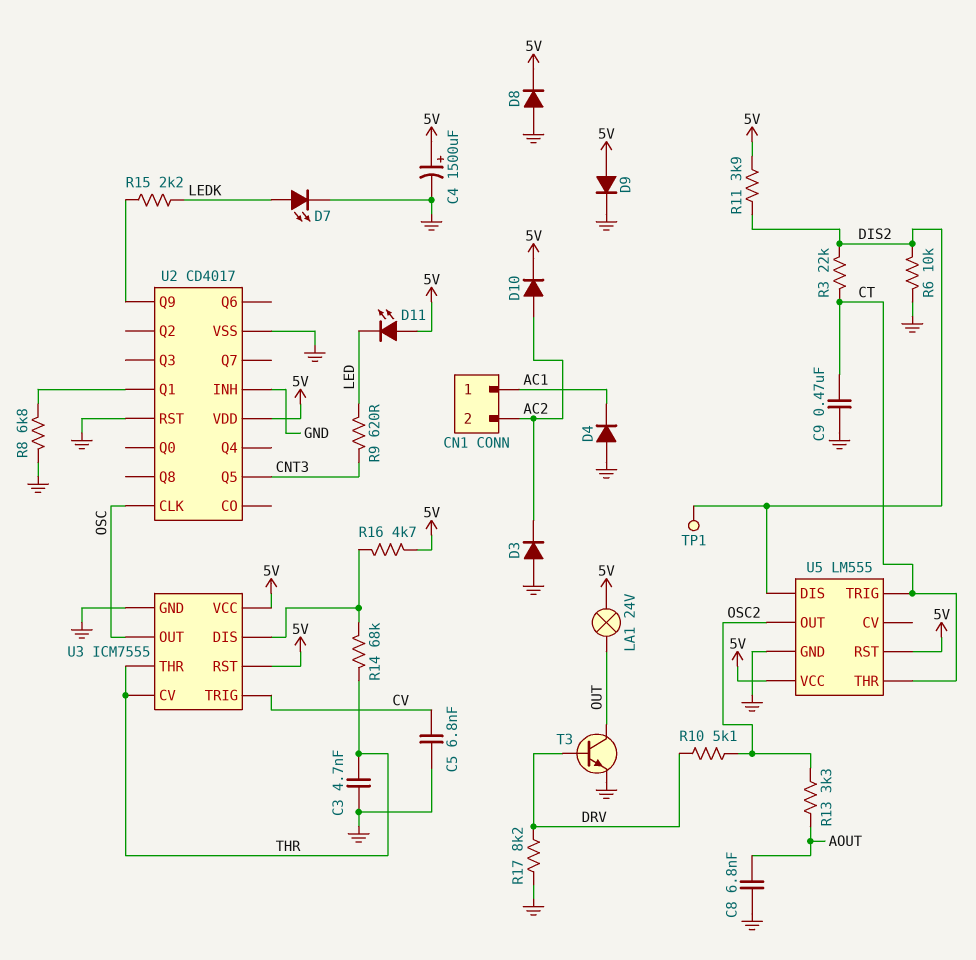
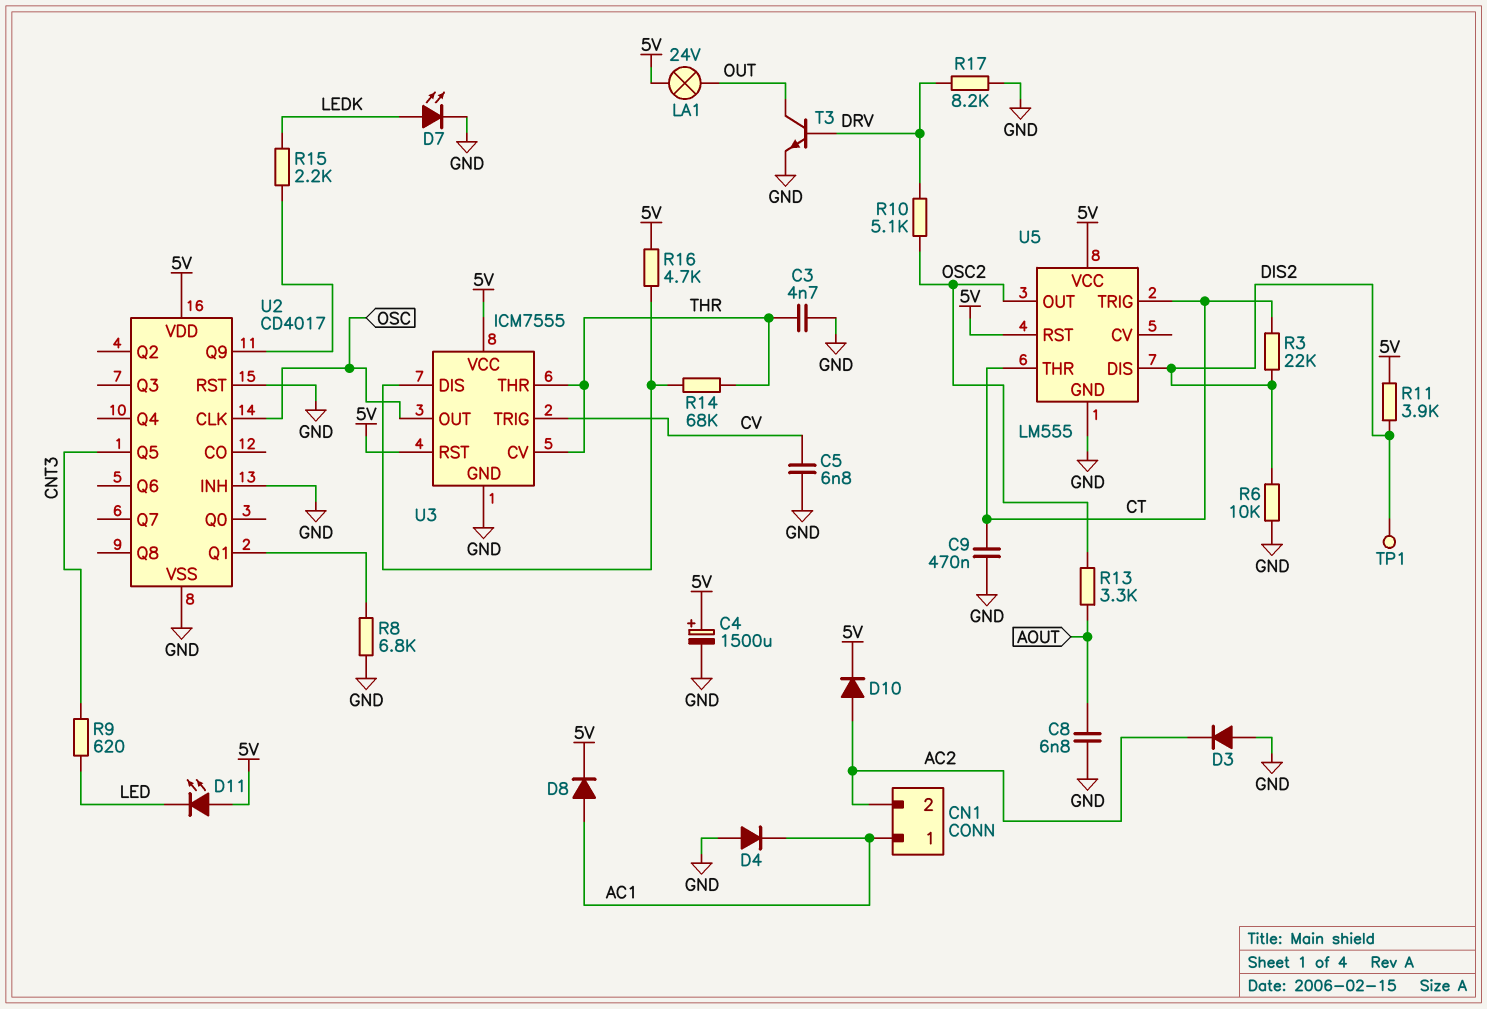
D8: diode (A GND, K 5V) -> diode (A AC1, K 5V)
D9: diode (A 5V, K GND) -> none

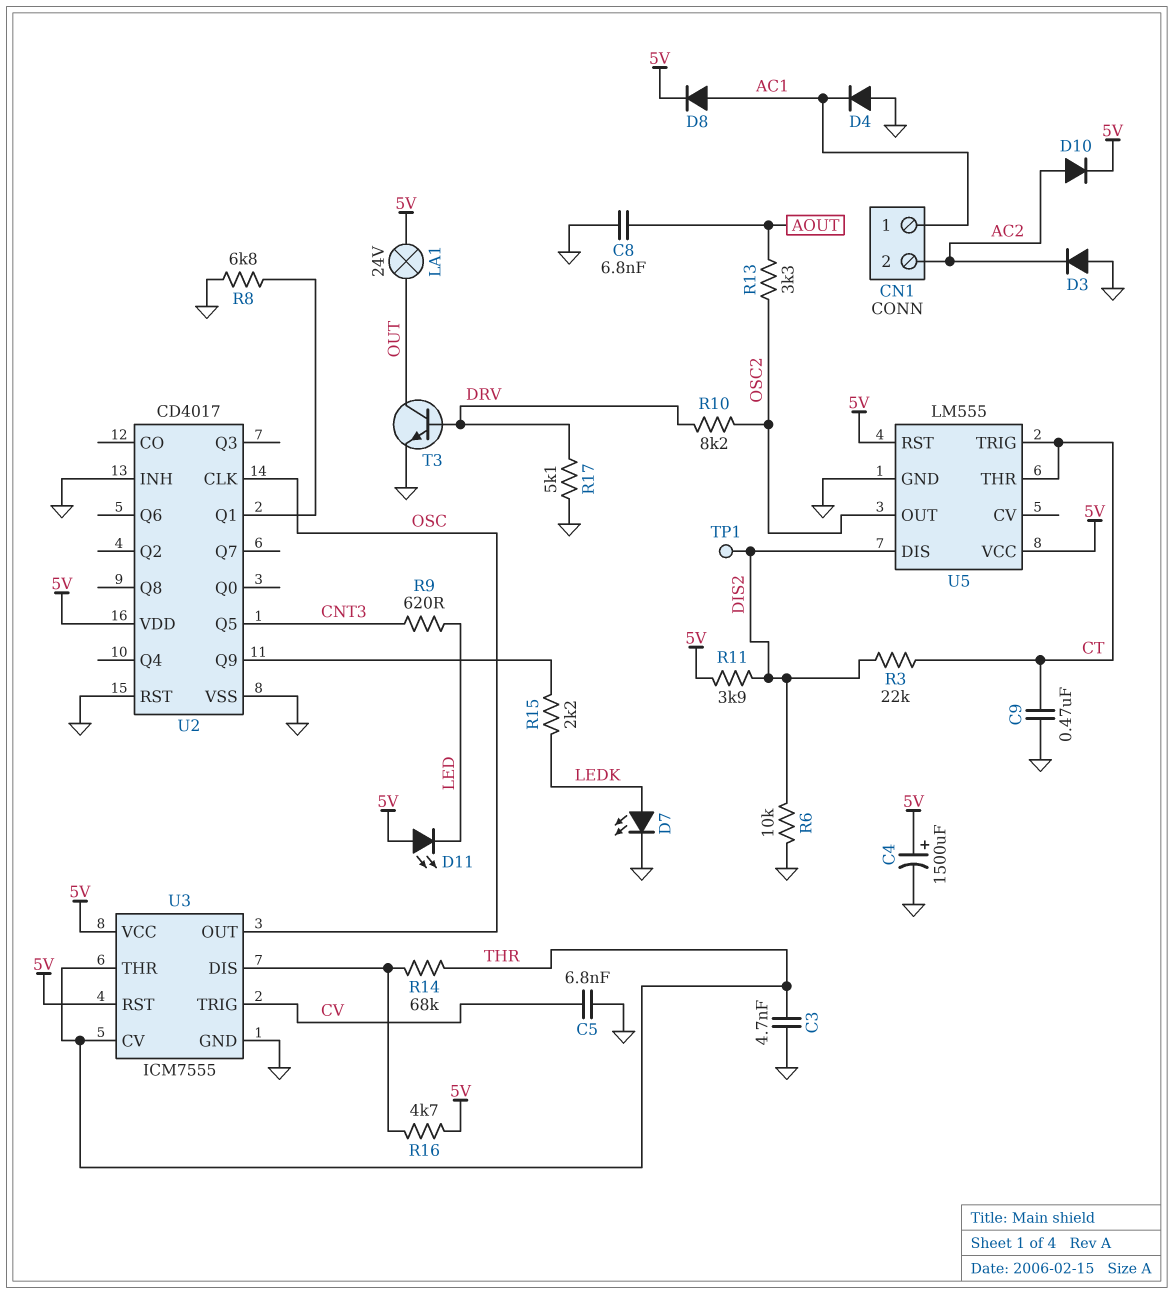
R10: 5.1k (DRV, OSC2) -> 8.2k (DRV, OSC2)
R17: 8.2k (DRV, GND) -> 5.1k (DRV, GND)

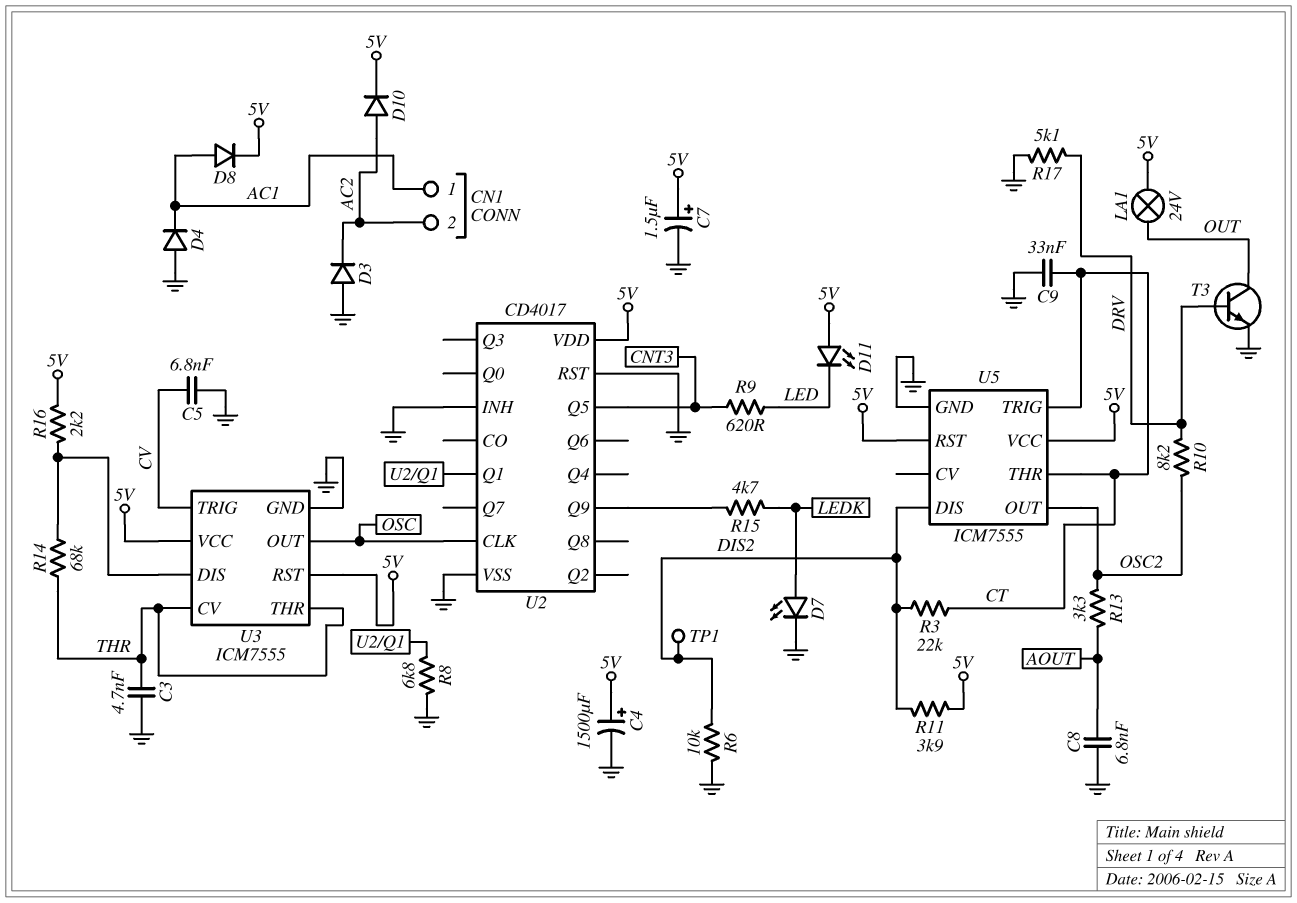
C7: none -> 1.5uF (plus 5V, minus GND)
C9: 470nF (CT, GND) -> 33nF (CT, GND)
R15: 2.2k (LEDK, U2/Q9) -> 4.7k (LEDK, U2/Q9)
R16: 4.7k (5V, U3/DIS) -> 2.2k (5V, U3/DIS)
U5: LM555 -> ICM7555

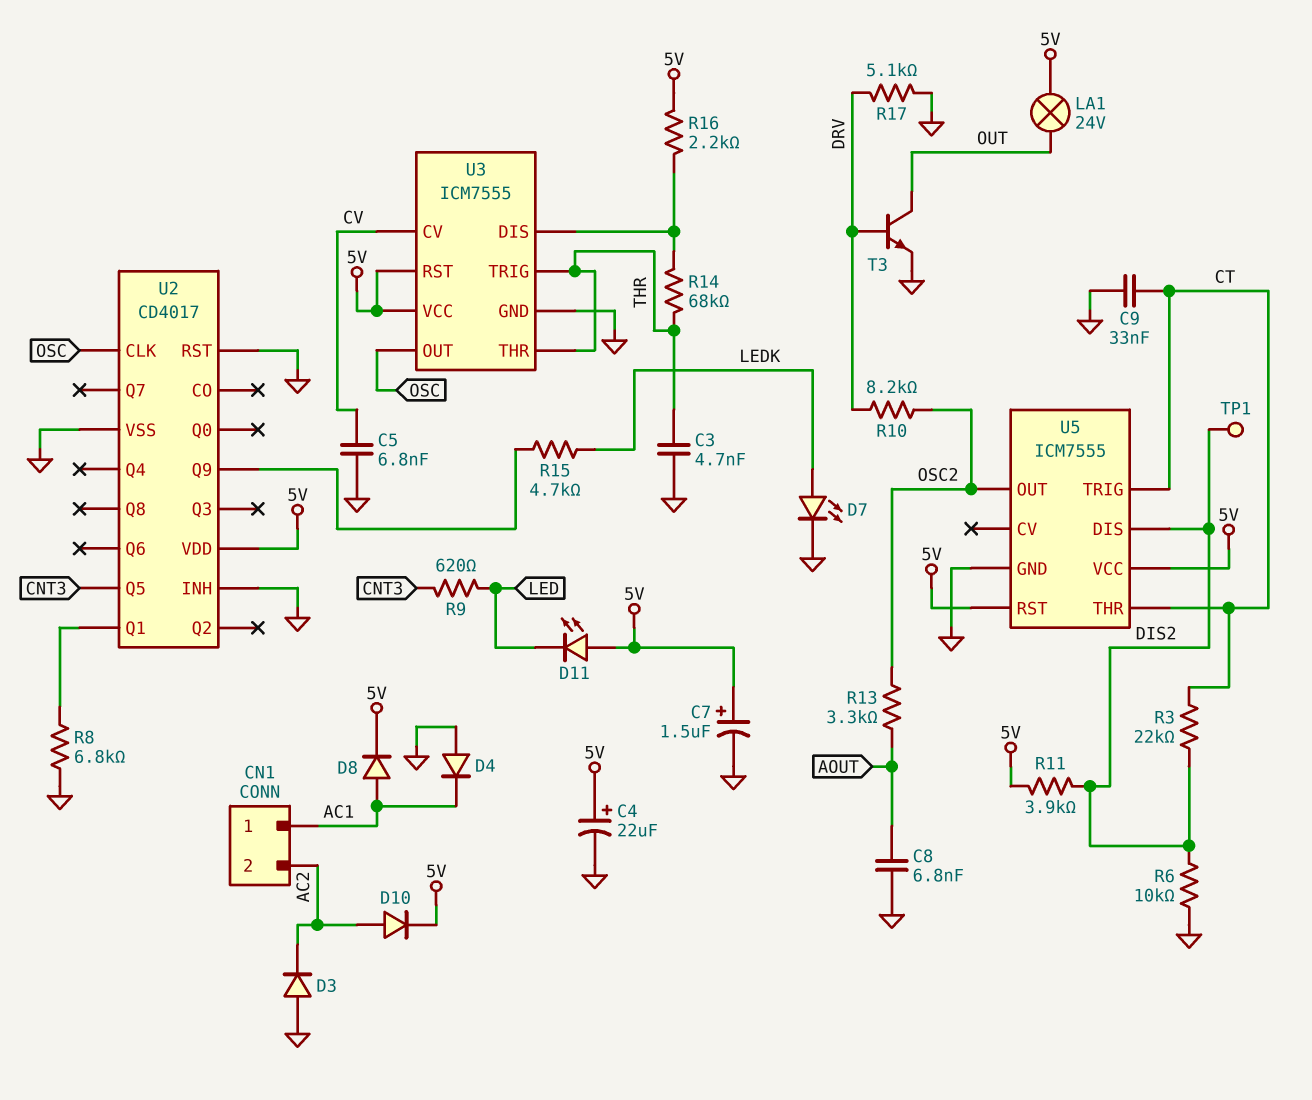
C4: 1500uF (plus 5V, minus GND) -> 22uF (plus 5V, minus GND)
U3 pin CV: THR -> CV
U3 pin TRIG: CV -> THR

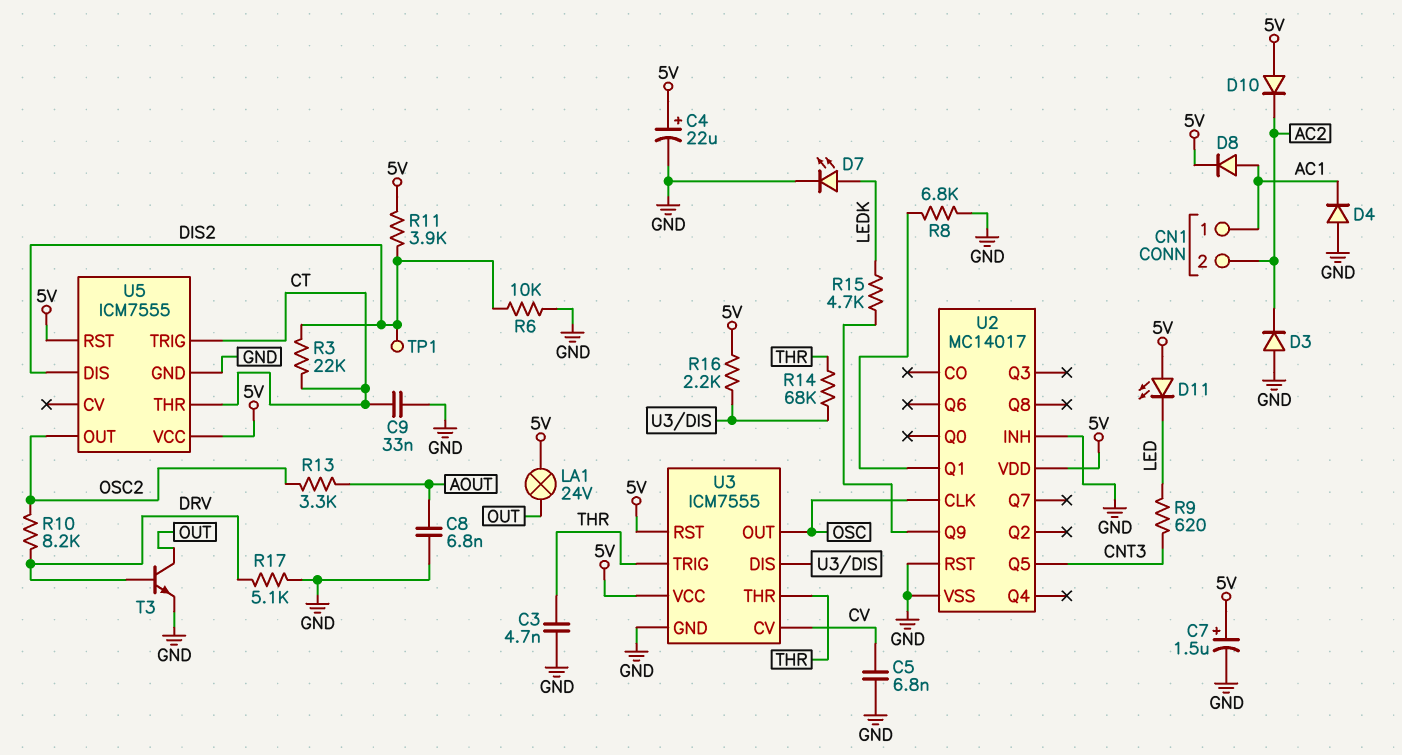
D10: diode (A AC2, K 5V) -> diode (A 5V, K AC2)
U2: CD4017 -> MC14017

